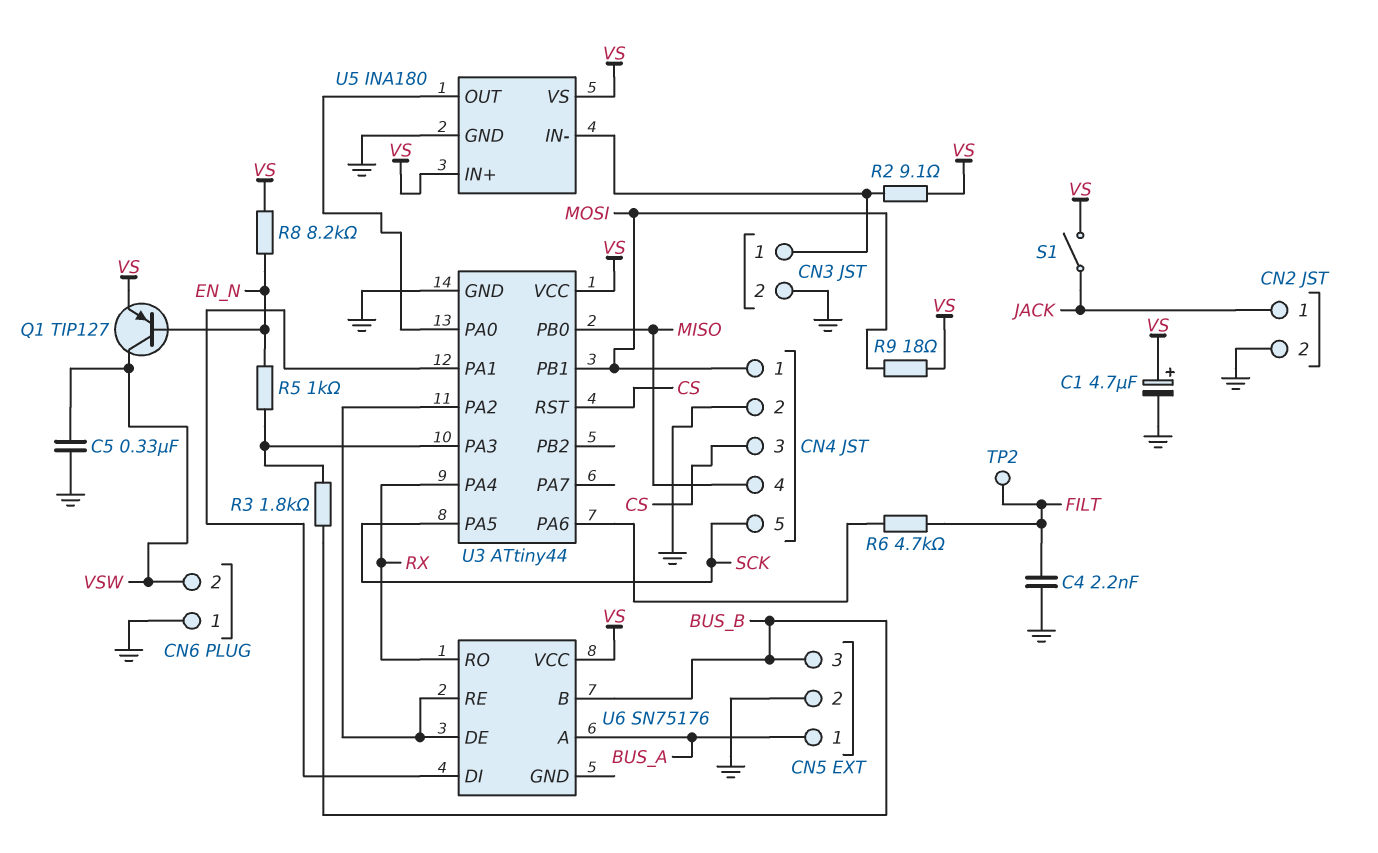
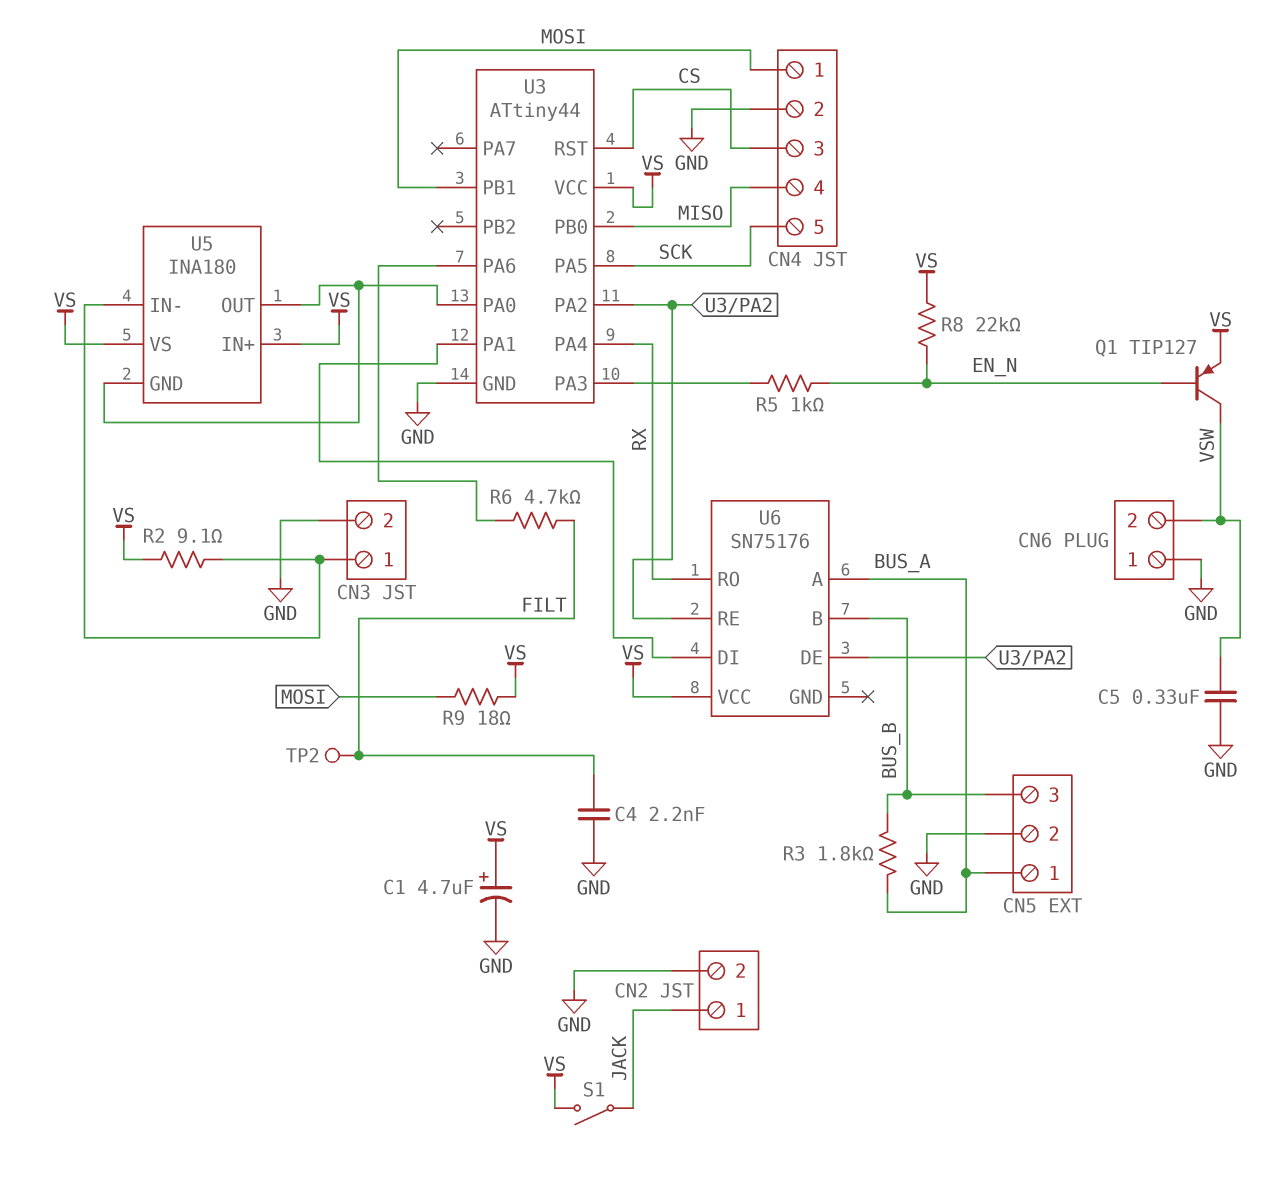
R3: 1.8k (BUS_B, U3/PA3) -> 1.8k (BUS_A, BUS_B)
R8: 8.2k (EN_N, VS) -> 22k (EN_N, VS)
U5 pin GND: GND -> U3/PA0

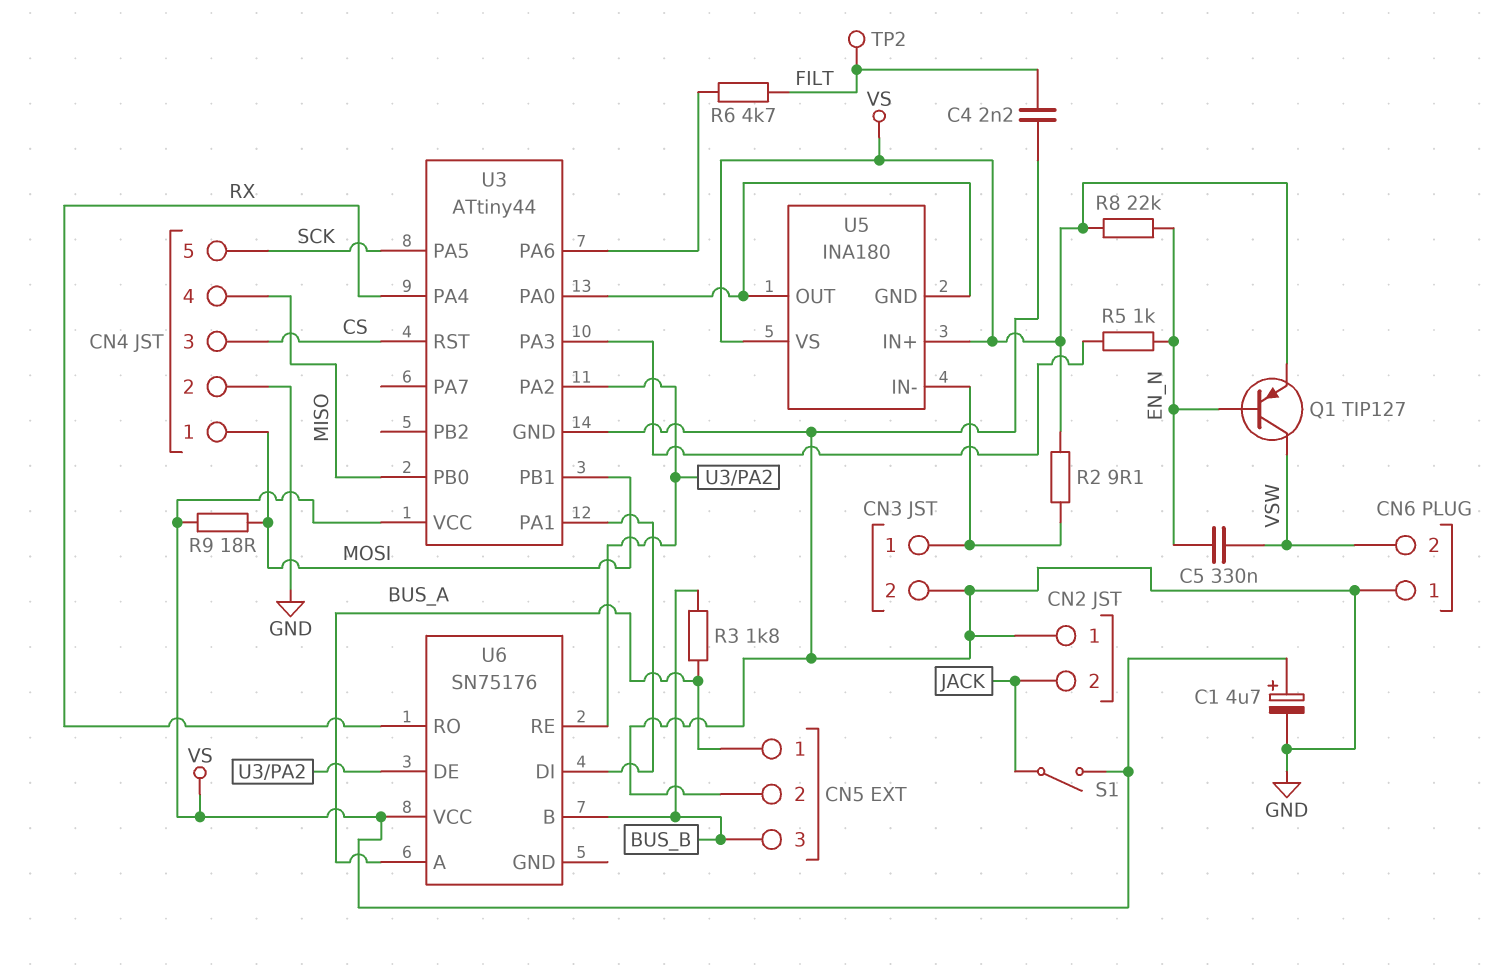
C5: 330nF (GND, VSW) -> 330nF (EN_N, VSW)
CN2 pin 1: JACK -> GND
CN2 pin 2: GND -> JACK

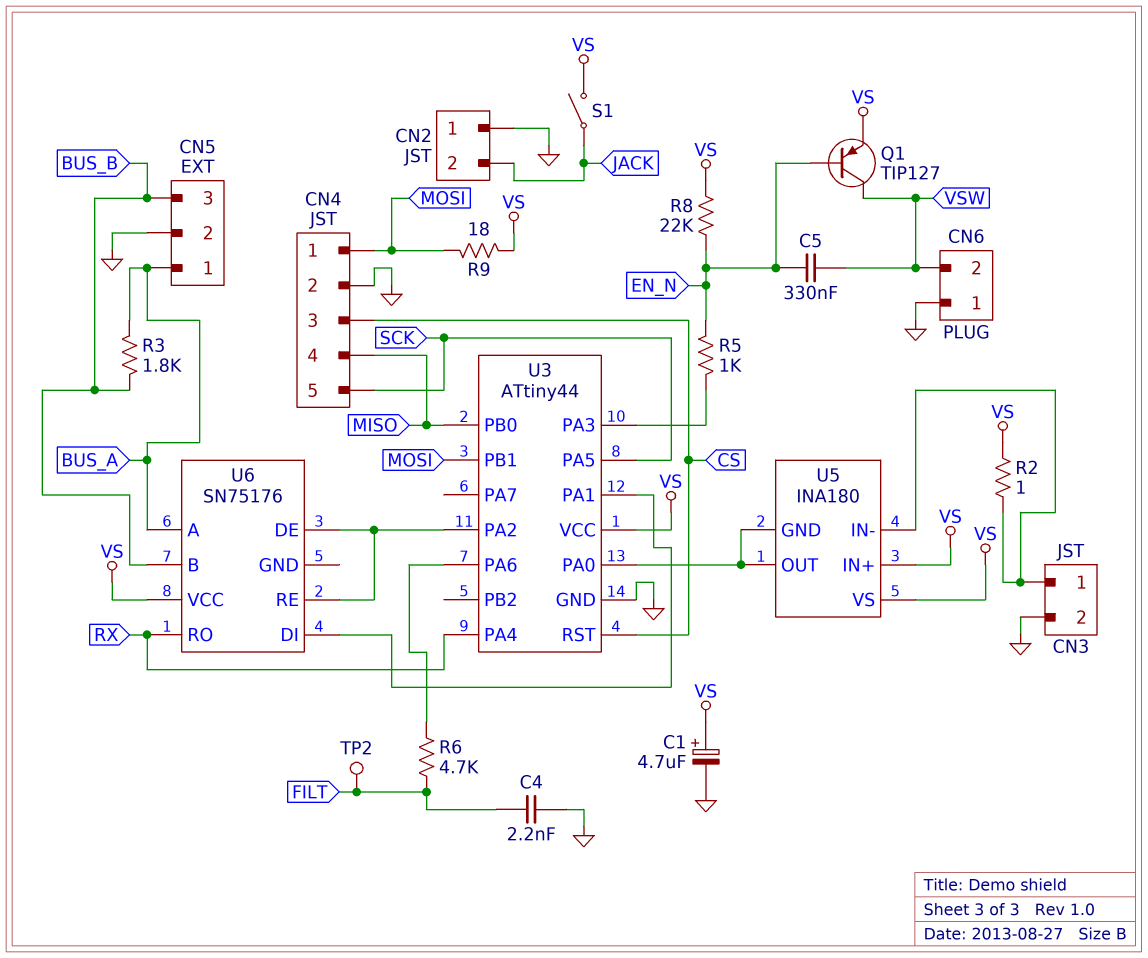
R2: 9.1 (CN3/1, VS) -> 1 (CN3/1, VS)

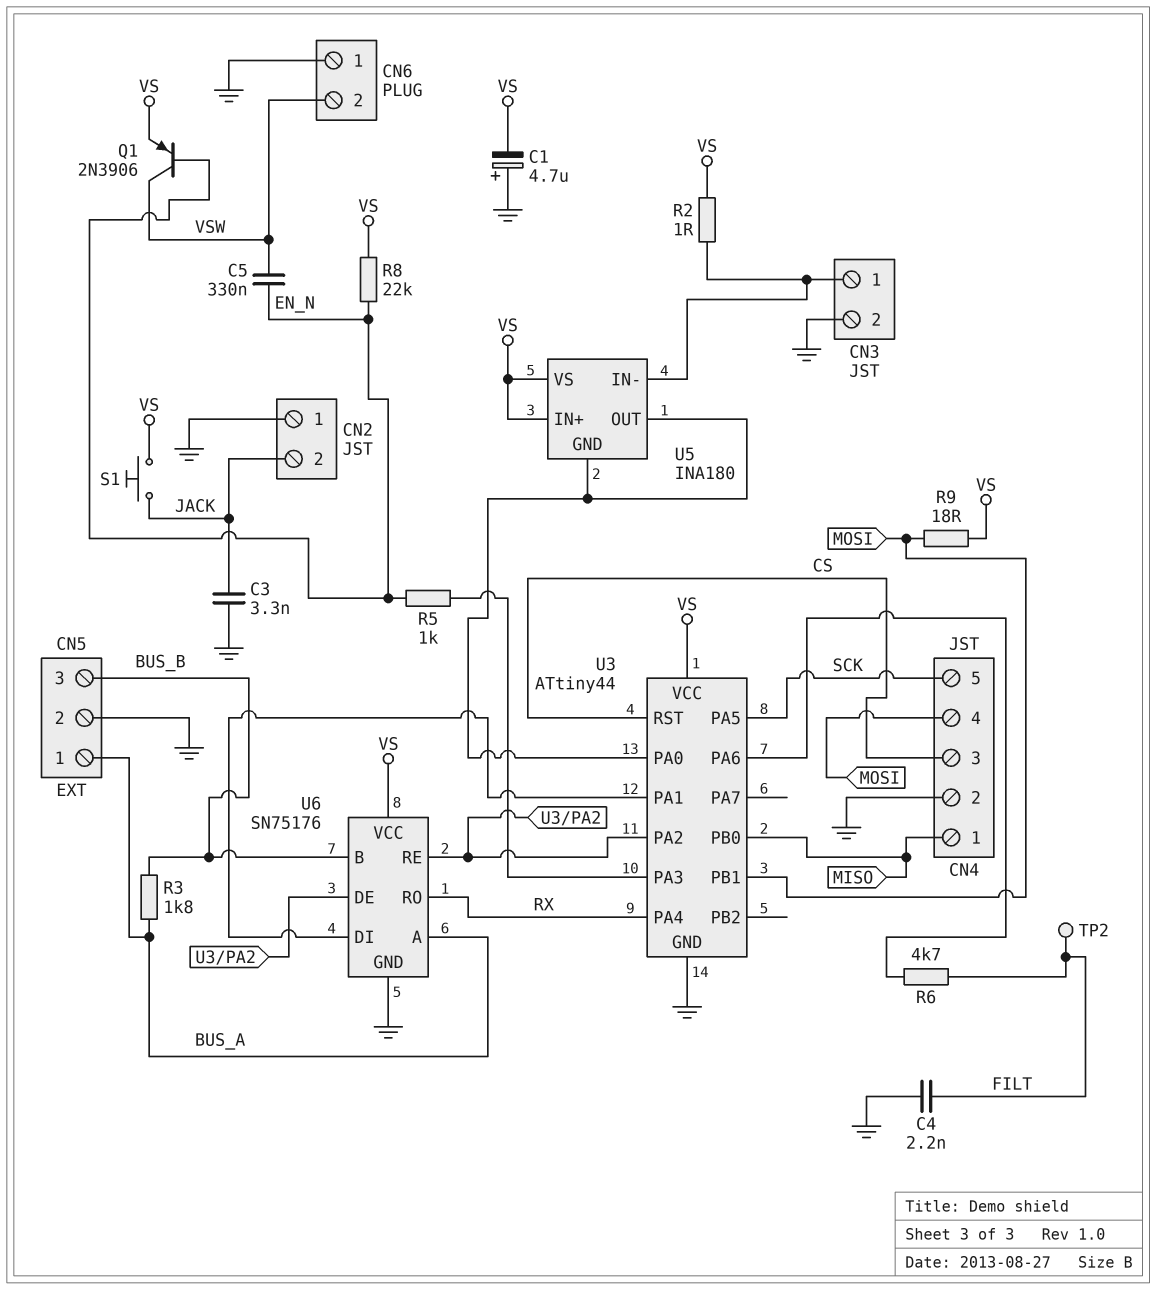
C1: 4.7uF (plus VS, minus GND) -> 4.7uF (plus GND, minus VS)
C3: none -> 3.3nF (GND, JACK)
CN4 pin 1: MOSI -> MISO
CN4 pin 4: MISO -> MOSI
Q1: PNP TIP127 (B EN_N, C VSW, E VS) -> PNP 2N3906 (B EN_N, C VSW, E VS)
S1: switch (JACK, VS) -> button (JACK, VS)
U6 pin GND: none -> GND

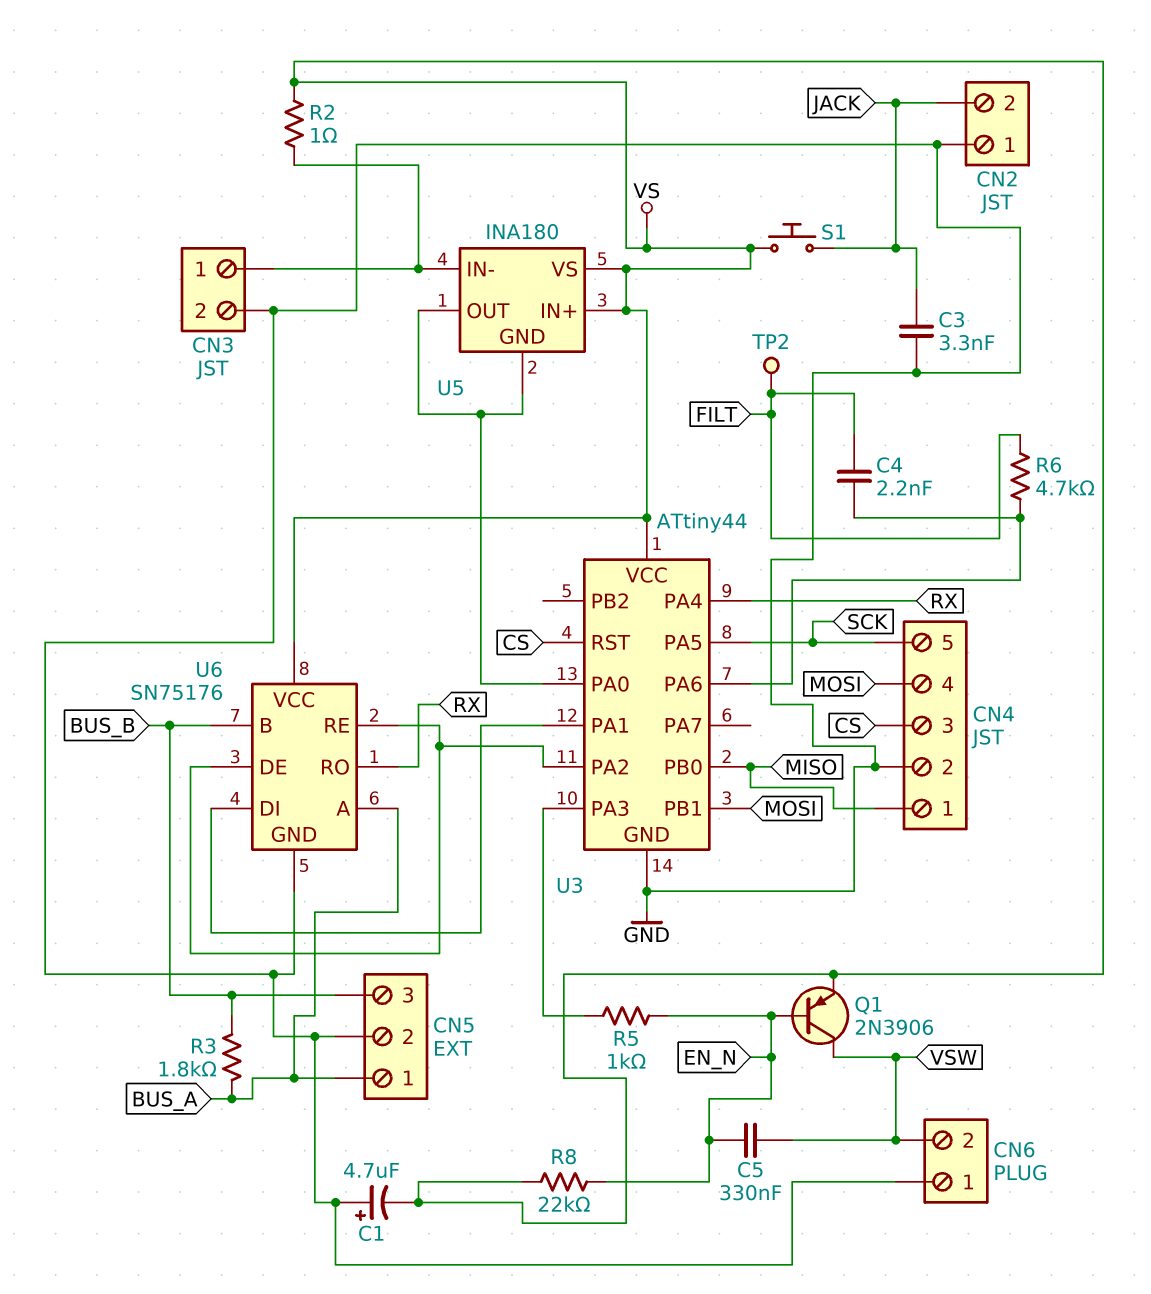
C4: 2.2nF (FILT, GND) -> 2.2nF (FILT, U3/PA6)
R9: 18 (MOSI, VS) -> none

